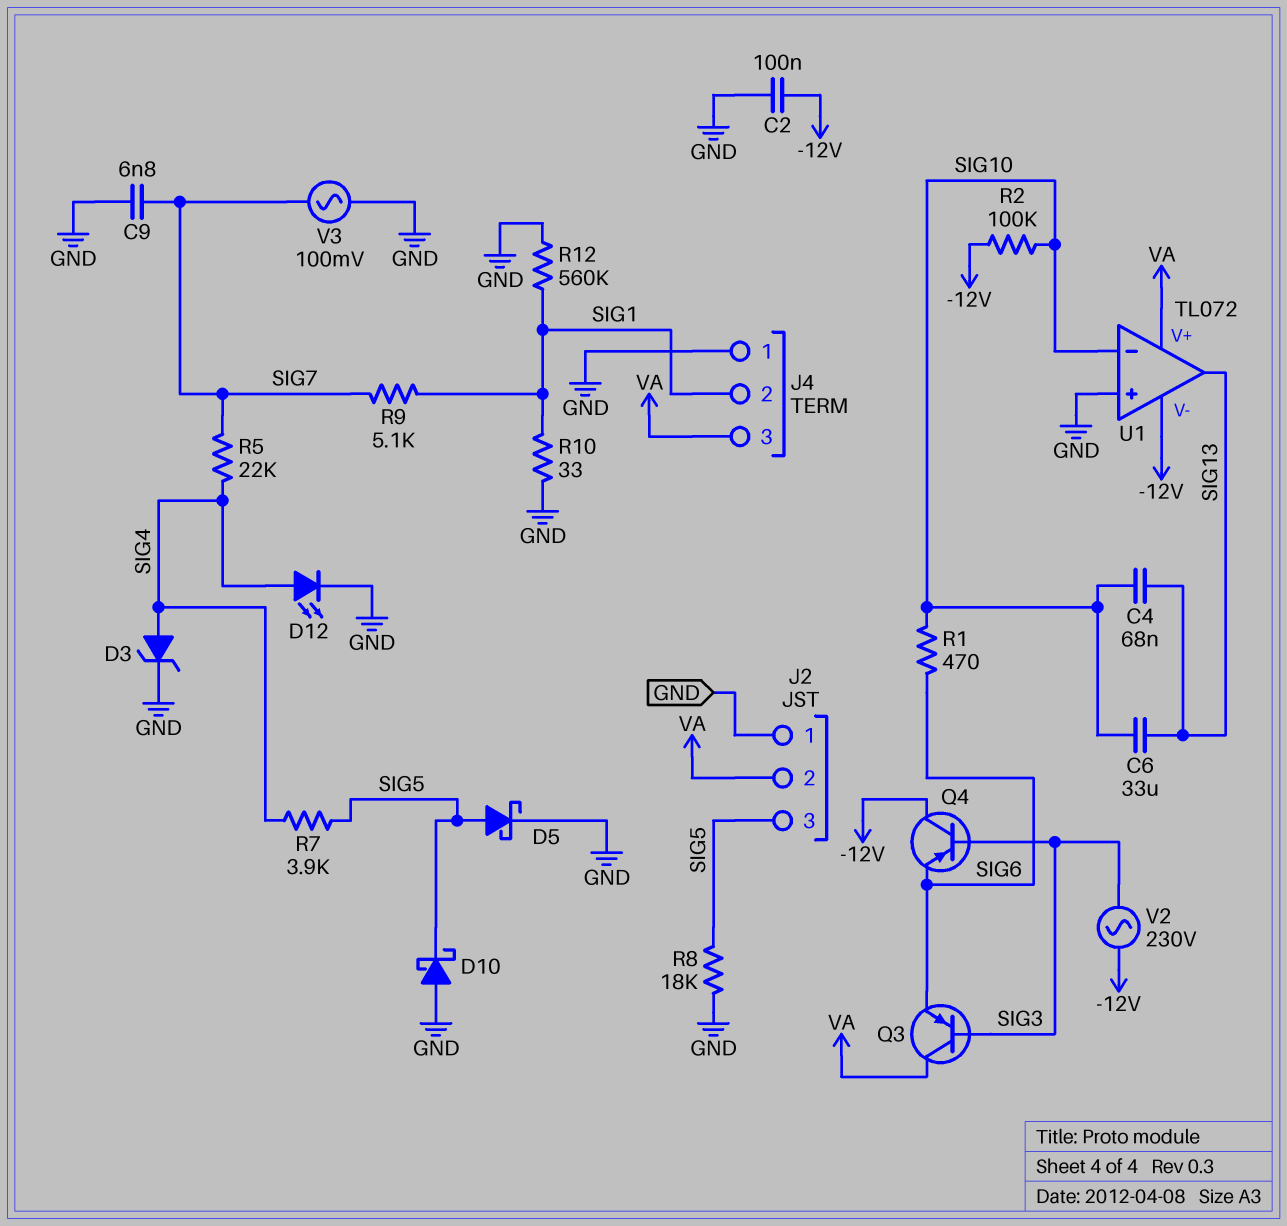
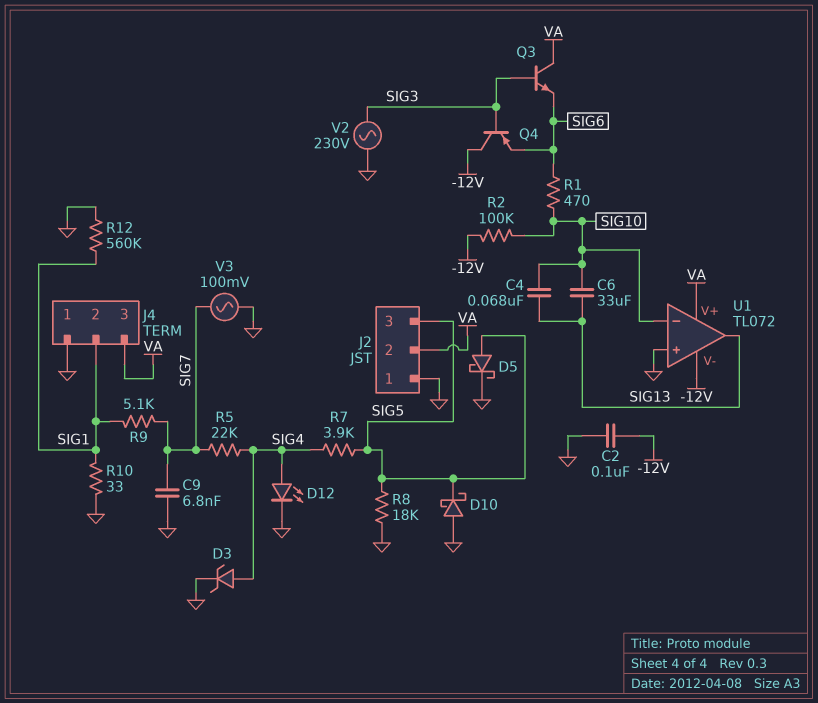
Q3: PNP (B SIG3, C VA, E SIG6) -> NPN (B SIG3, C VA, E SIG6)
V2: AC 230V (-12V, SIG3) -> AC 230V (GND, SIG3)

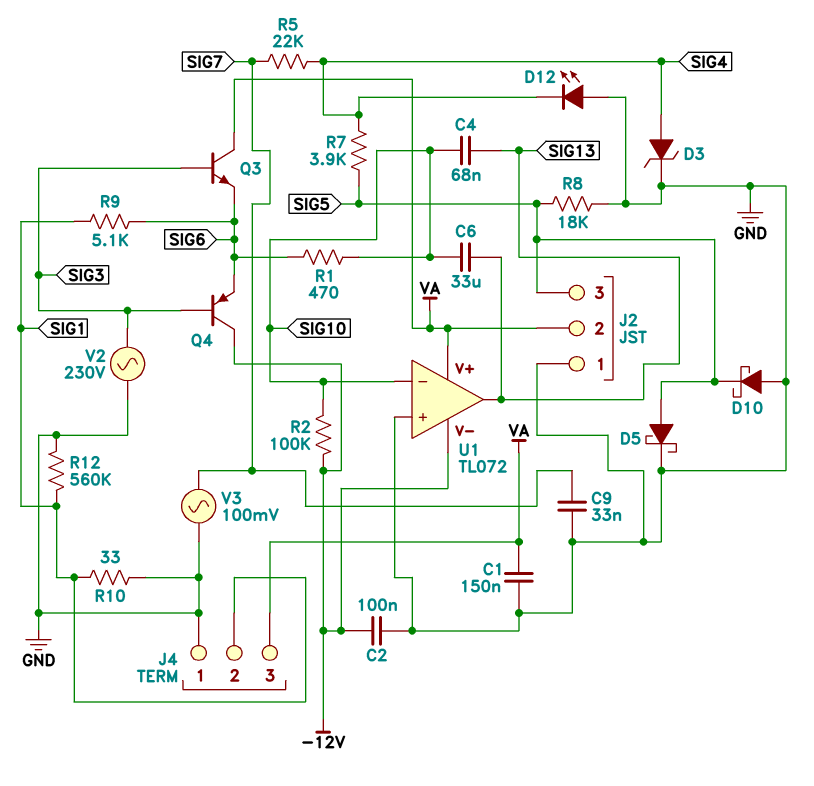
C1: none -> 150nF (GND, VA)
C9: 6.8nF (GND, SIG7) -> 33nF (GND, SIG7)
D12: LED (A SIG4, K GND) -> LED (A GND, K SIG4)
R9: 5.1k (SIG1, SIG7) -> 5.1k (SIG1, SIG6)

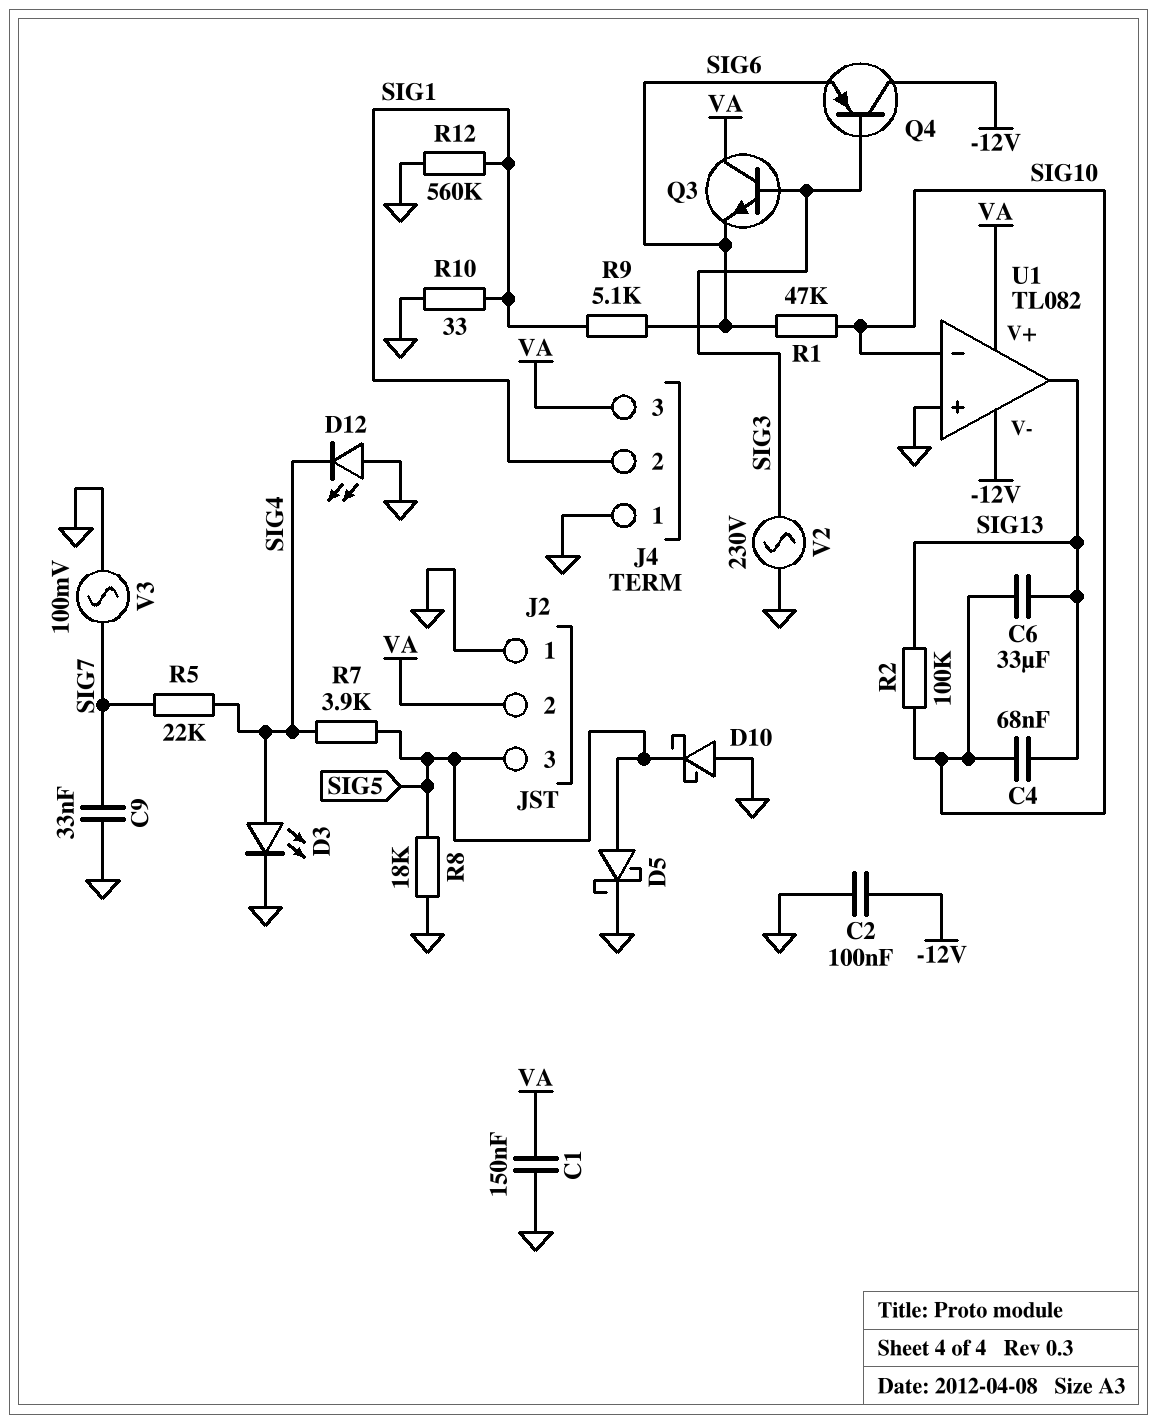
D3: zener (A SIG4, K GND) -> LED (A SIG4, K GND)
R1: 470 (SIG6, SIG10) -> 47k (SIG6, SIG10)
R2: 100k (-12V, SIG10) -> 100k (SIG10, SIG13)
U1: TL072 -> TL082

